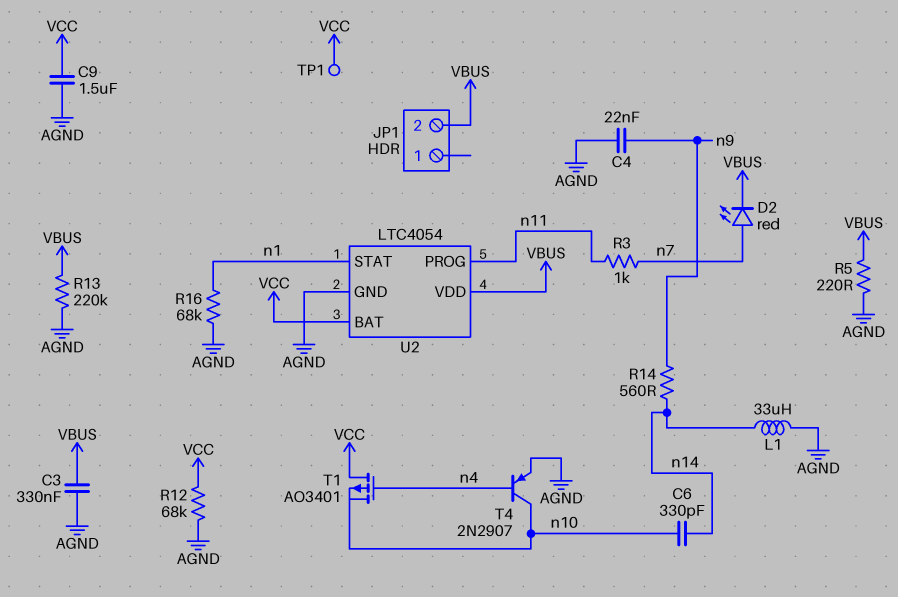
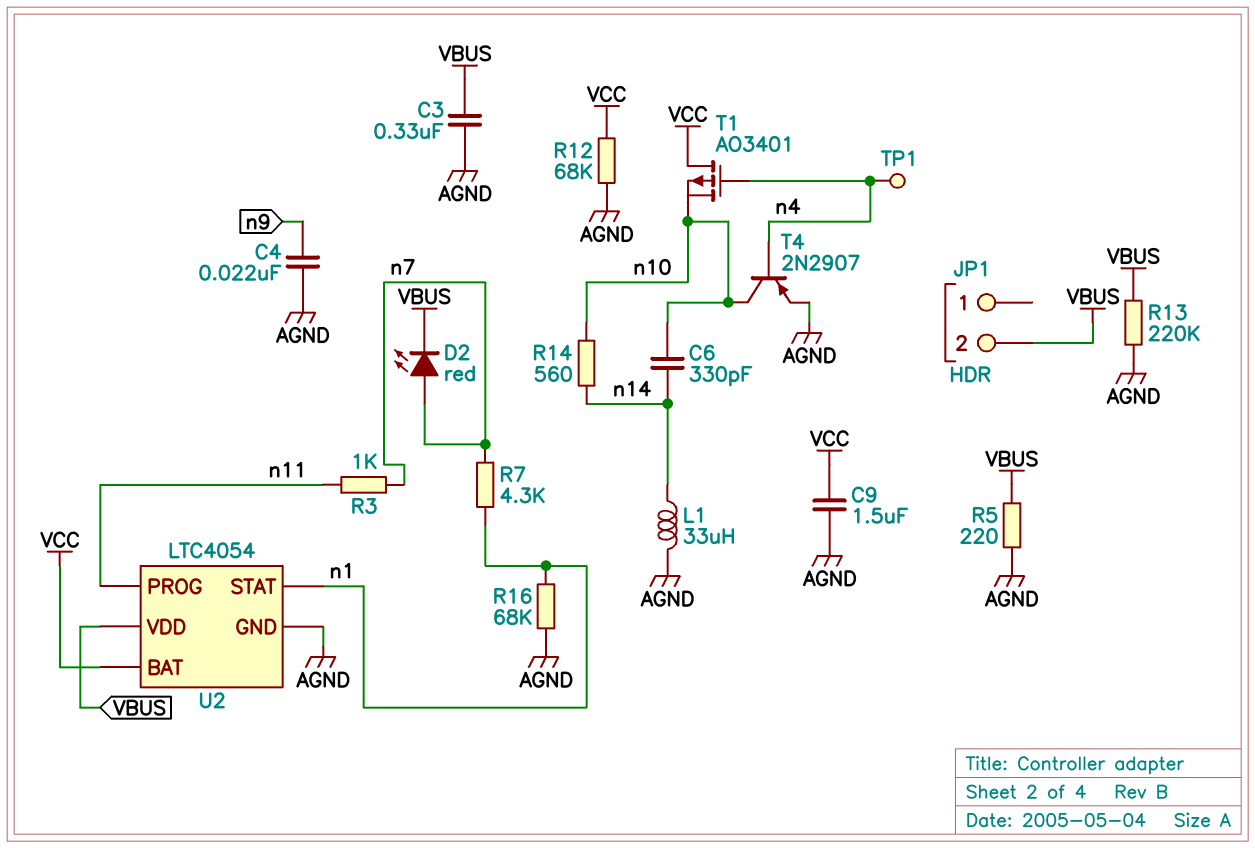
R7: none -> 4.3k (n1, n7)
R14: 560 (n9, n14) -> 560 (n10, n14)
TP1: test point (VCC) -> test point (n4)

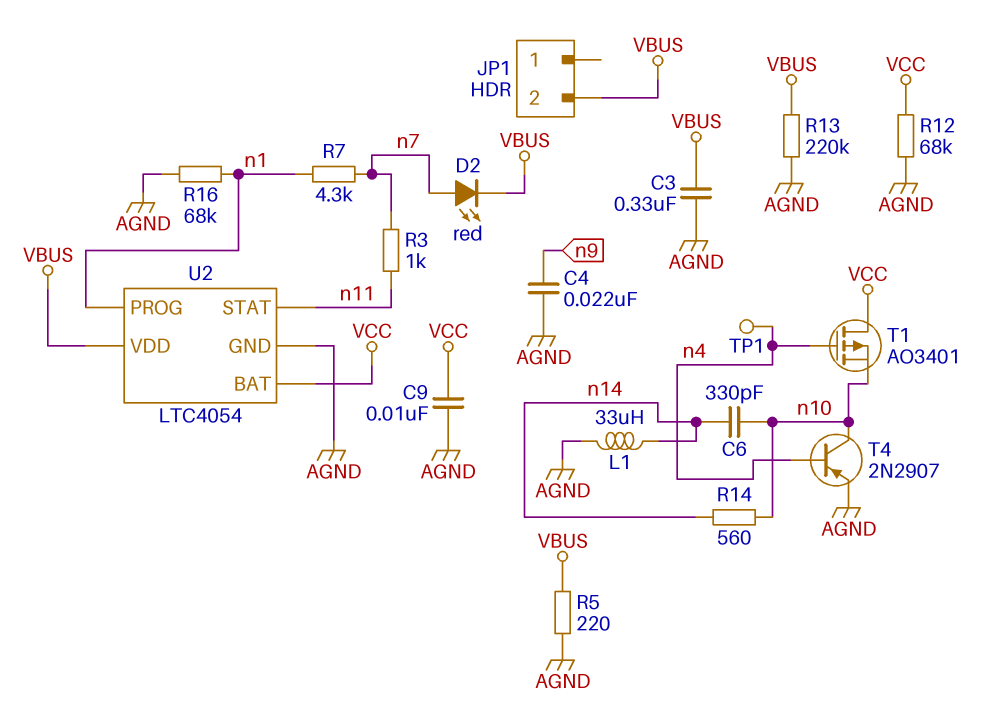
C9: 1.5uF (AGND, VCC) -> 10nF (AGND, VCC)
U2 pin PROG: n11 -> n1
U2 pin STAT: n1 -> n11

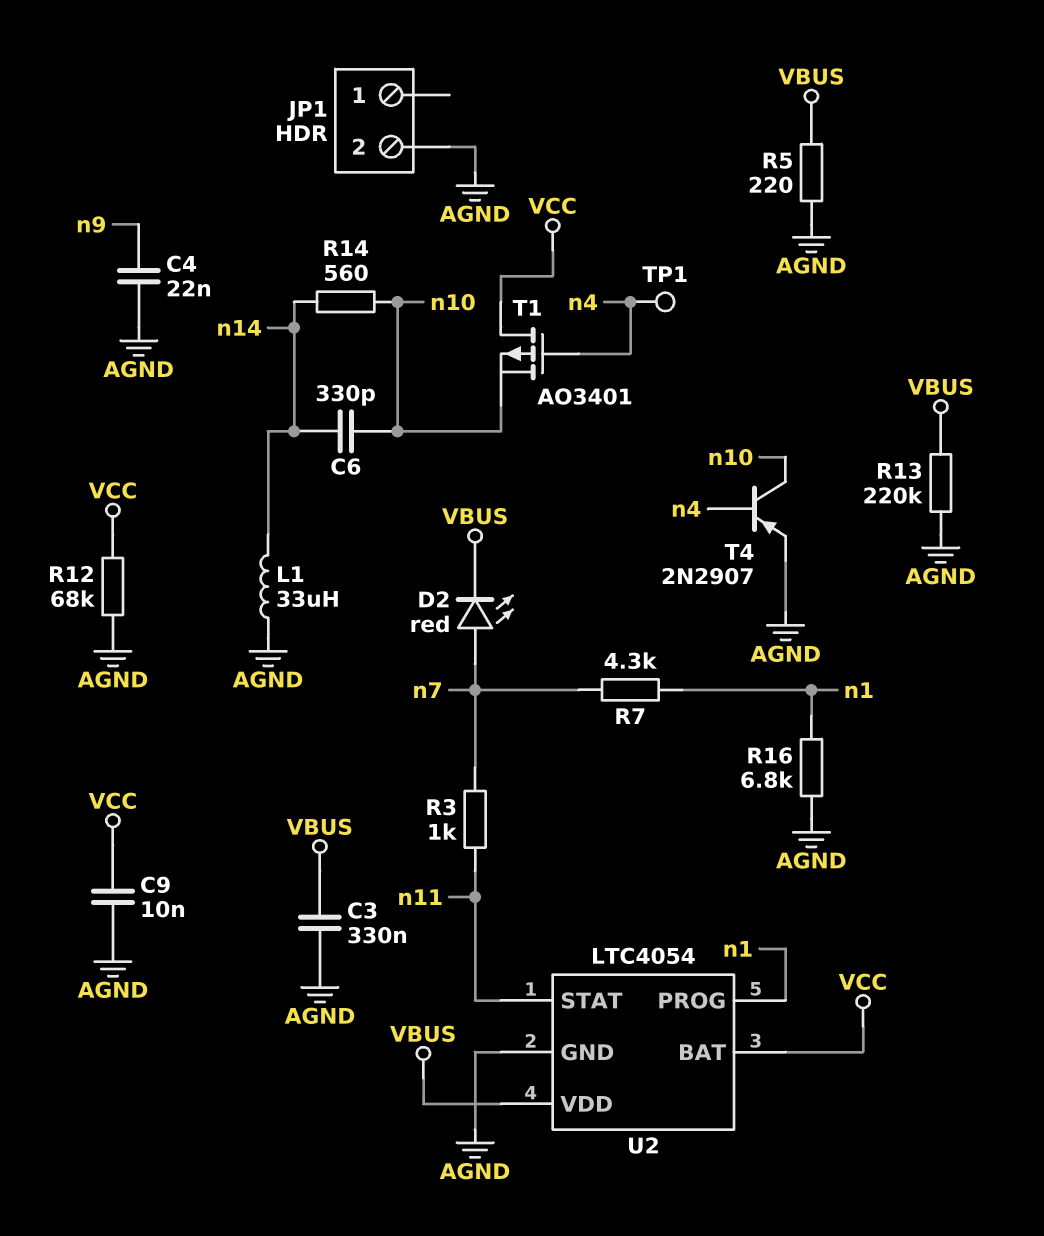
JP1 pin 2: VBUS -> AGND
R16: 68k (AGND, n1) -> 6.8k (AGND, n1)

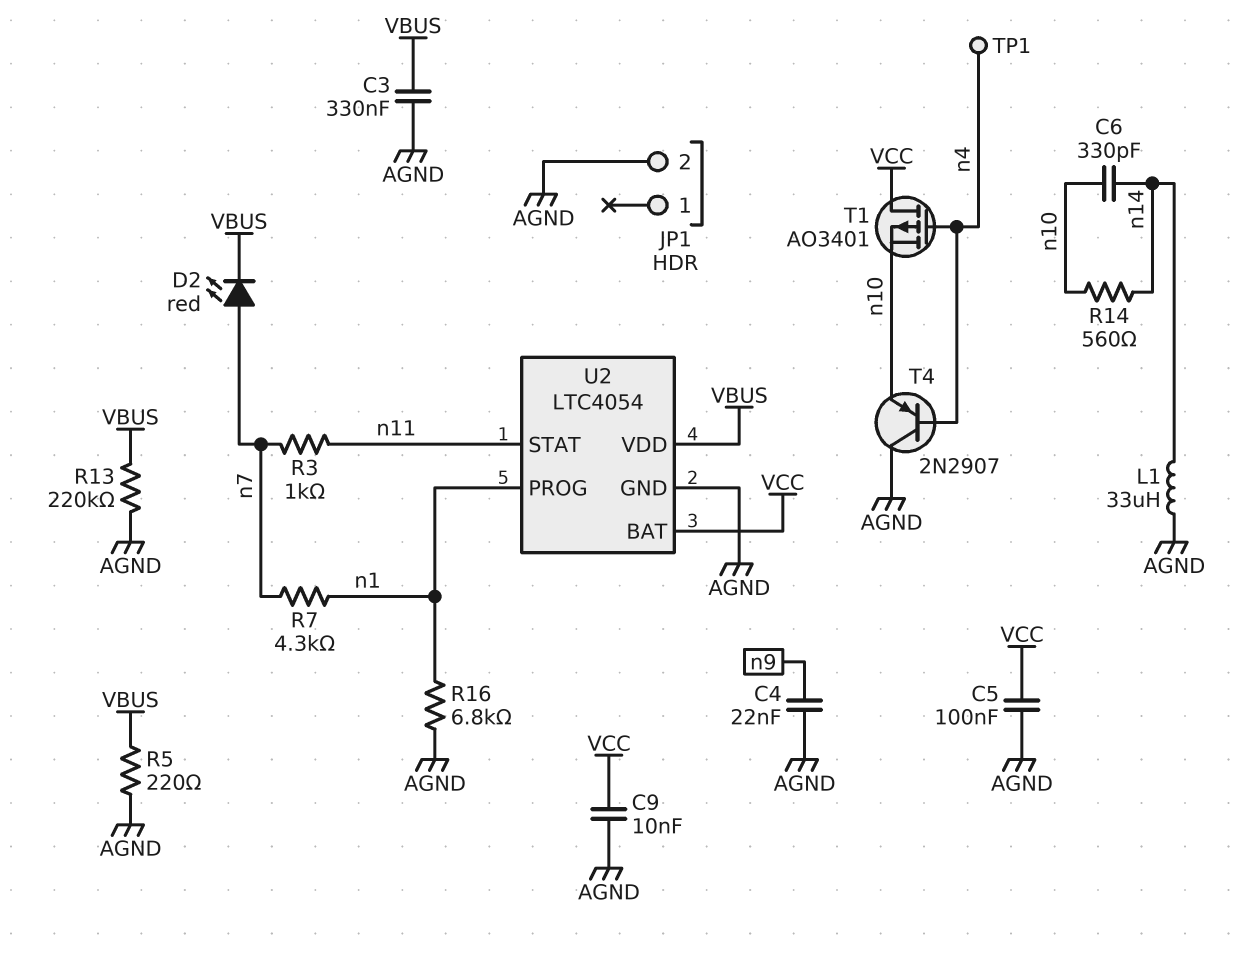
C5: none -> 100nF (AGND, VCC)
R12: 68k (AGND, VCC) -> none
T4: PNP 2N2907 (B n4, C n10, E AGND) -> PNP 2N2907 (B n4, C AGND, E n10)

